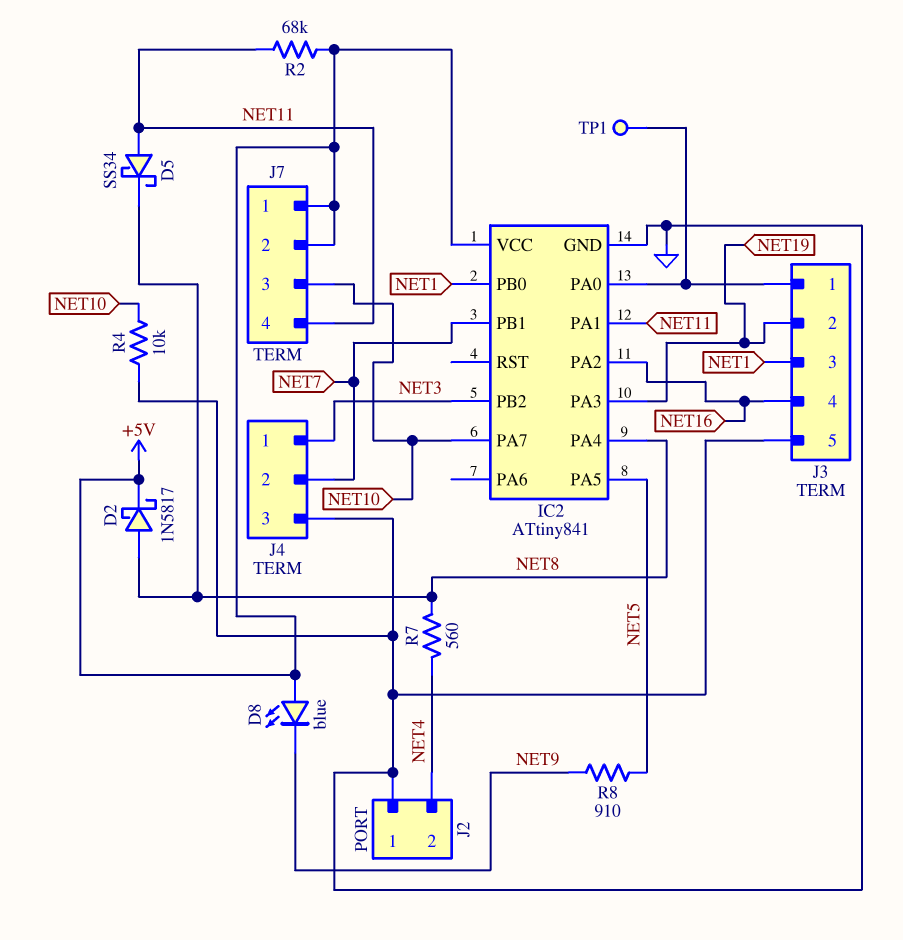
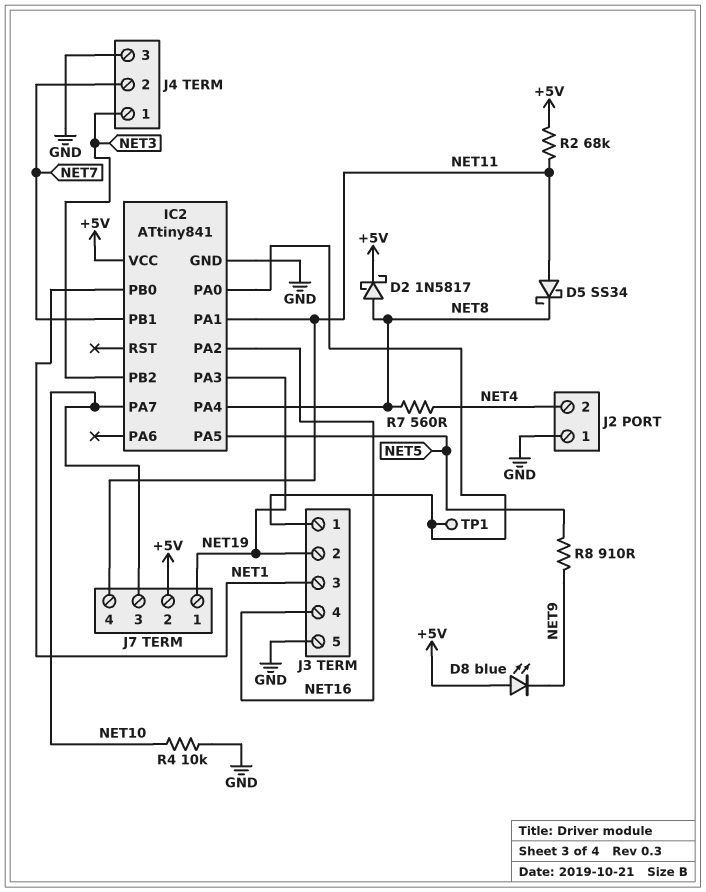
J7 pin 1: +5V -> NET19

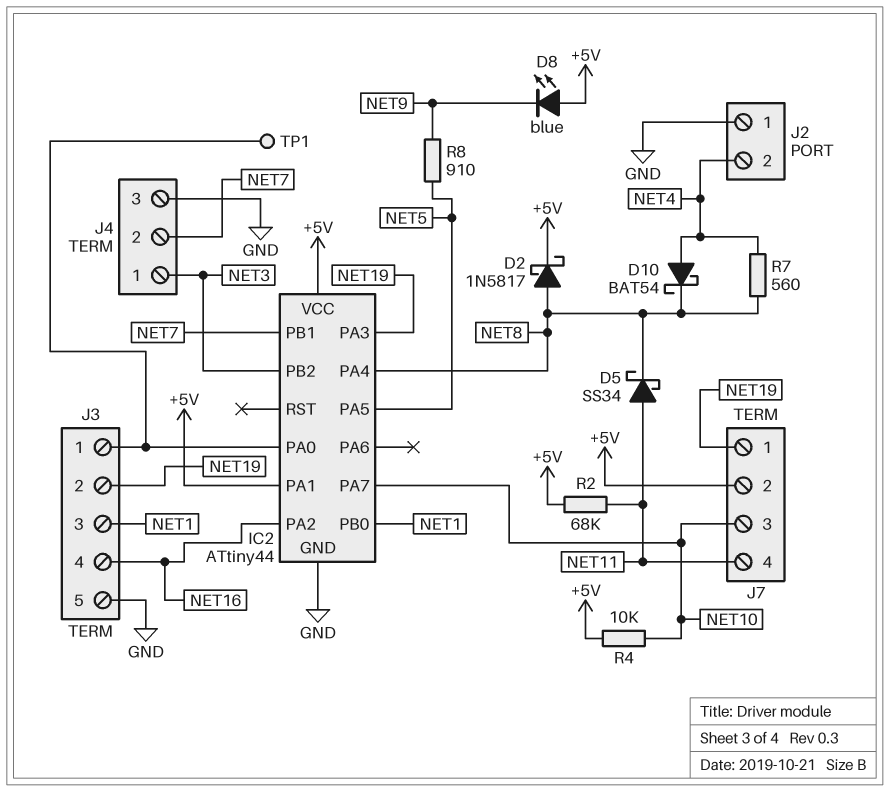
D10: none -> schottky BAT54 (A NET4, K NET8)
IC2: ATtiny841 -> ATtiny44
IC2 pin PA1: NET11 -> +5V
R4: 10k (GND, NET10) -> 10k (+5V, NET10)

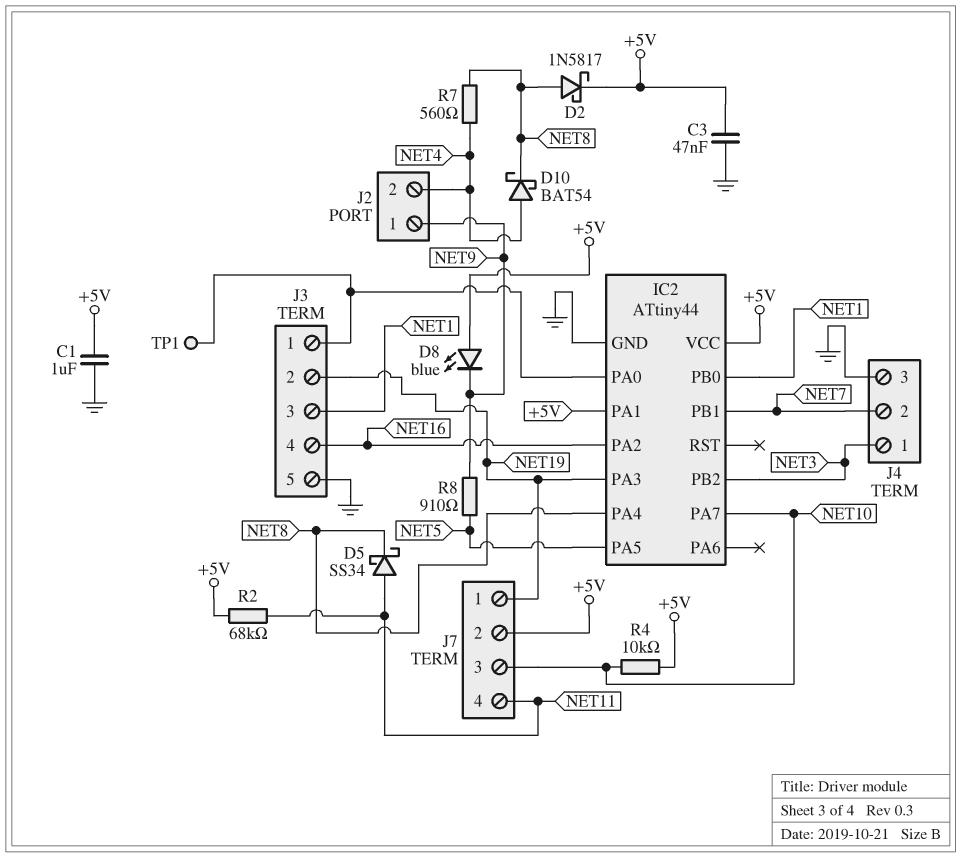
C1: none -> 1uF (+5V, GND)
C3: none -> 47nF (+5V, GND)
J2 pin 1: GND -> NET9

